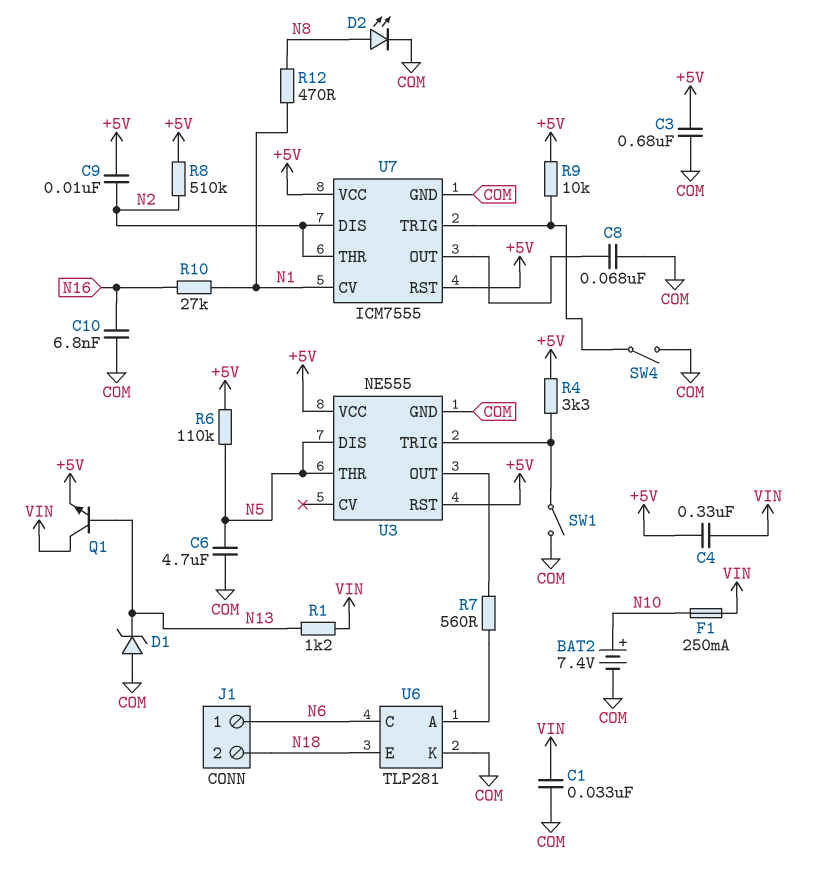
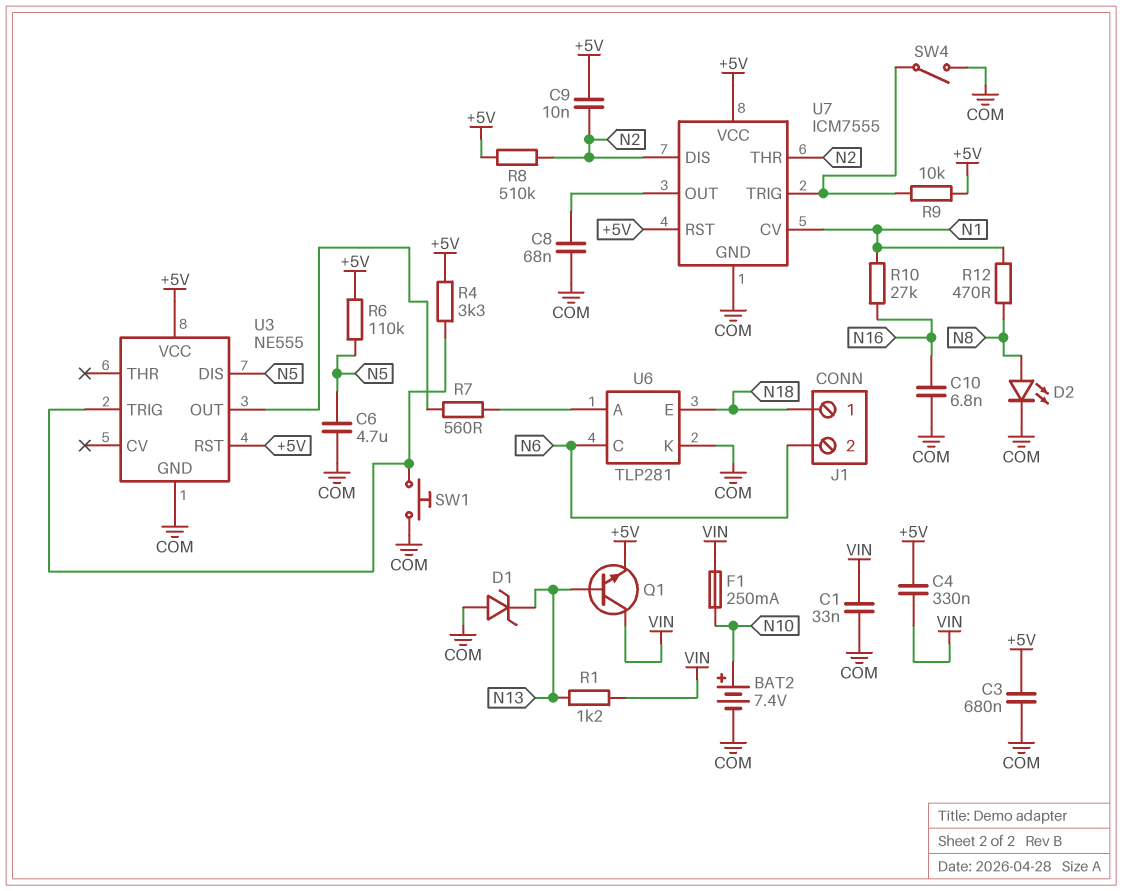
J1 pin 1: N6 -> N18
J1 pin 2: N18 -> N6
SW1: switch (COM, U3/TRIG) -> button (COM, U3/TRIG)
U3 pin THR: N5 -> none

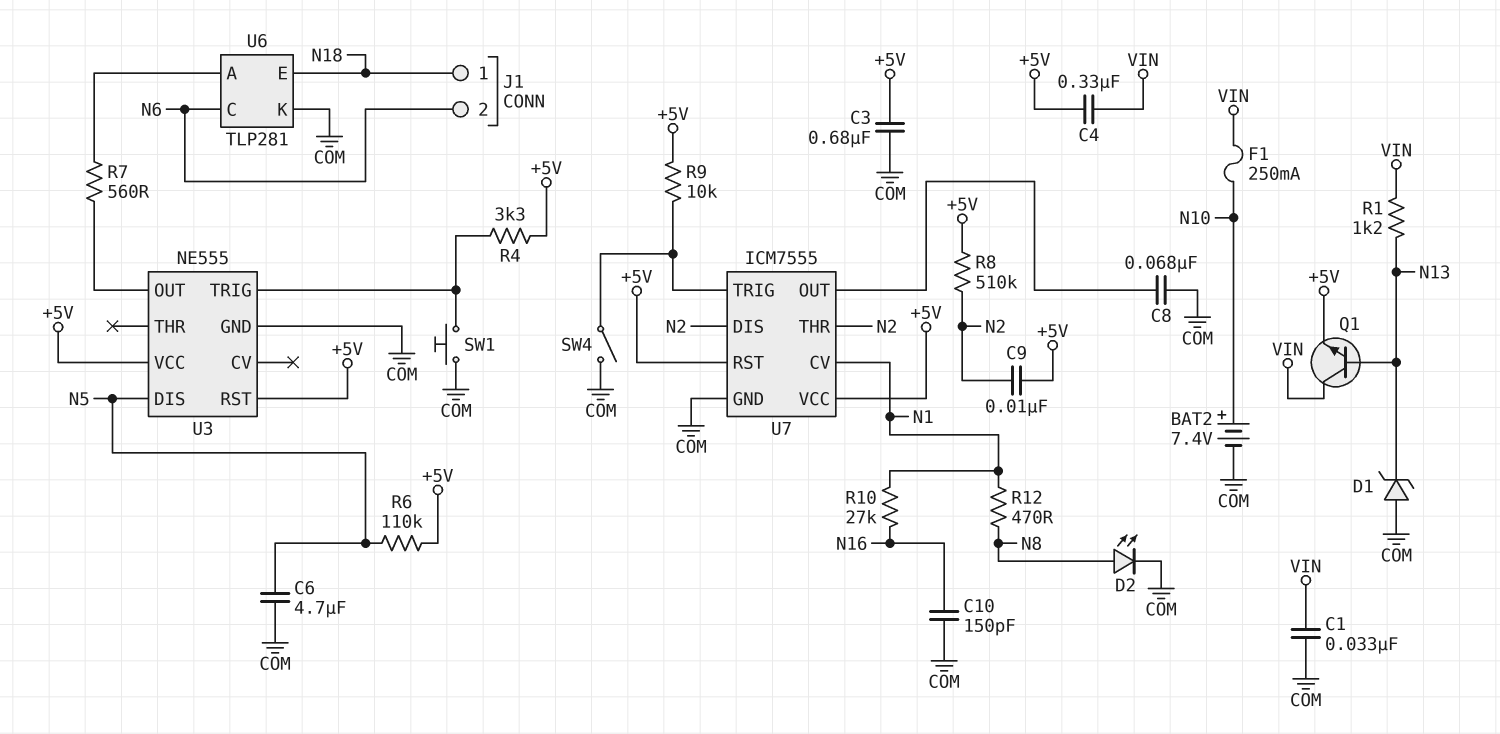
C10: 6.8nF (COM, N16) -> 150pF (COM, N16)

